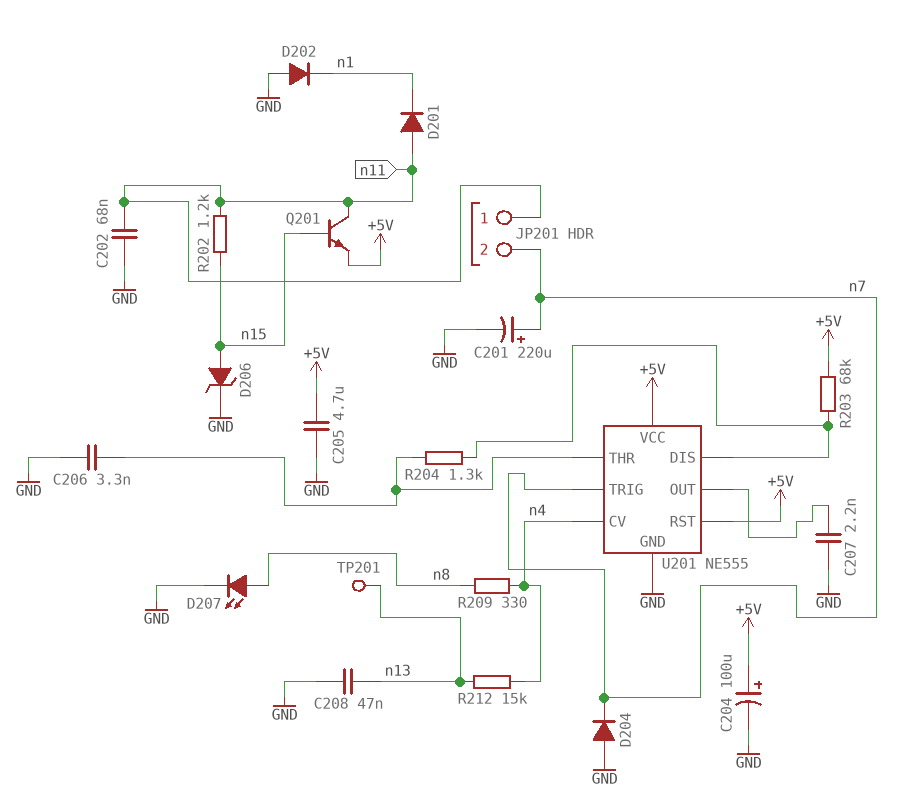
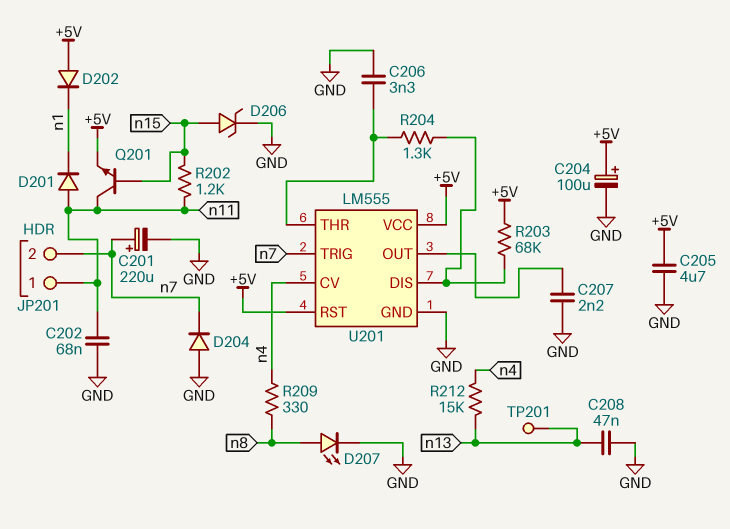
D202: diode (A GND, K n1) -> diode (A +5V, K n1)
U201: NE555 -> LM555

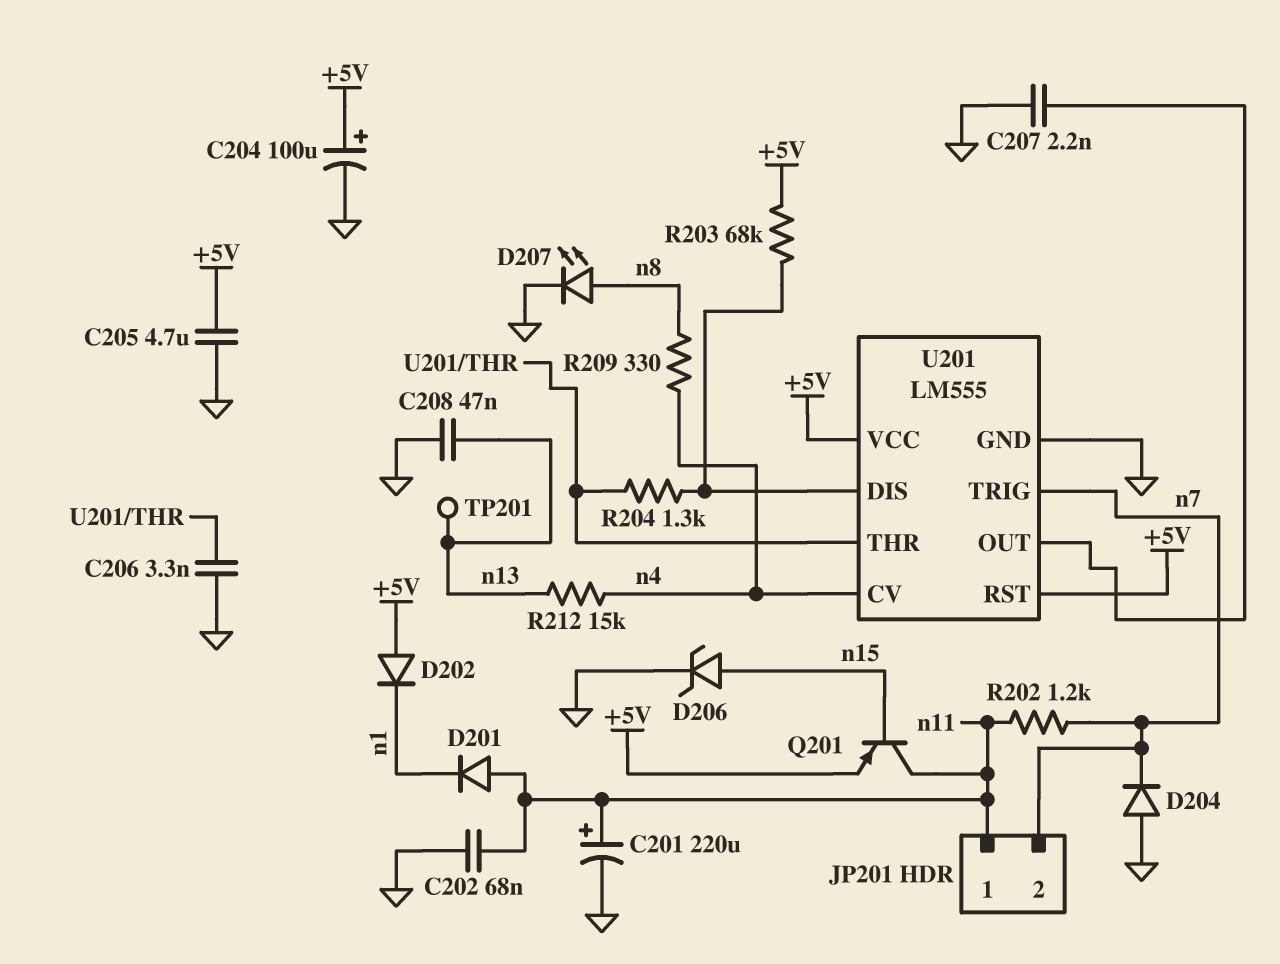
C201: 220uF (plus n7, minus GND) -> 220uF (plus n11, minus GND)
Q201: NPN (B n15, C n11, E +5V) -> PNP (B n15, C n11, E +5V)
R202: 1.2k (n11, n15) -> 1.2k (n7, n11)

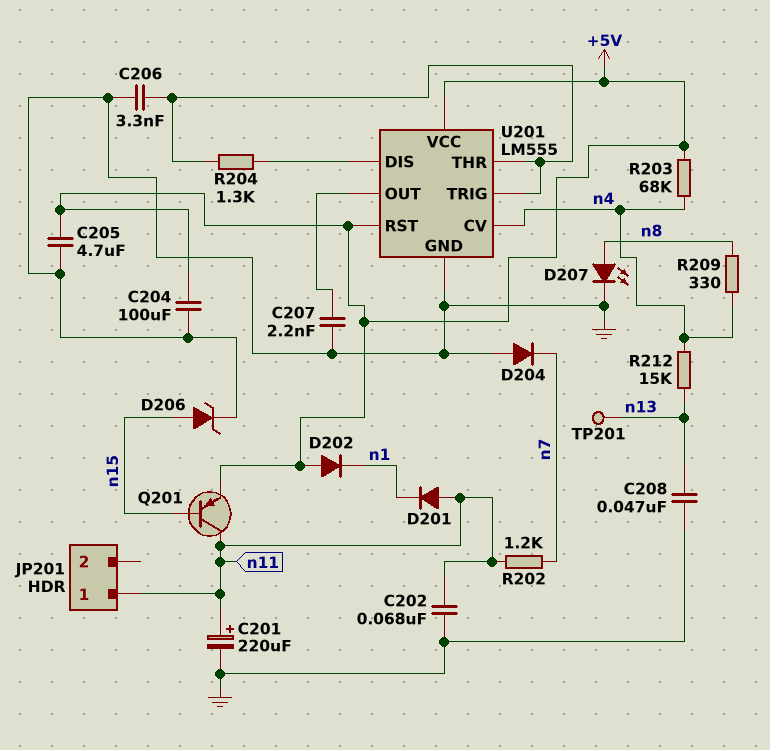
C204: 100uF (plus +5V, minus GND) -> 100uF (+5V, GND)
JP201 pin 2: n7 -> none
R203: 68k (+5V, U201/DIS) -> 68k (+5V, n4)
U201 pin TRIG: n7 -> U201/THR

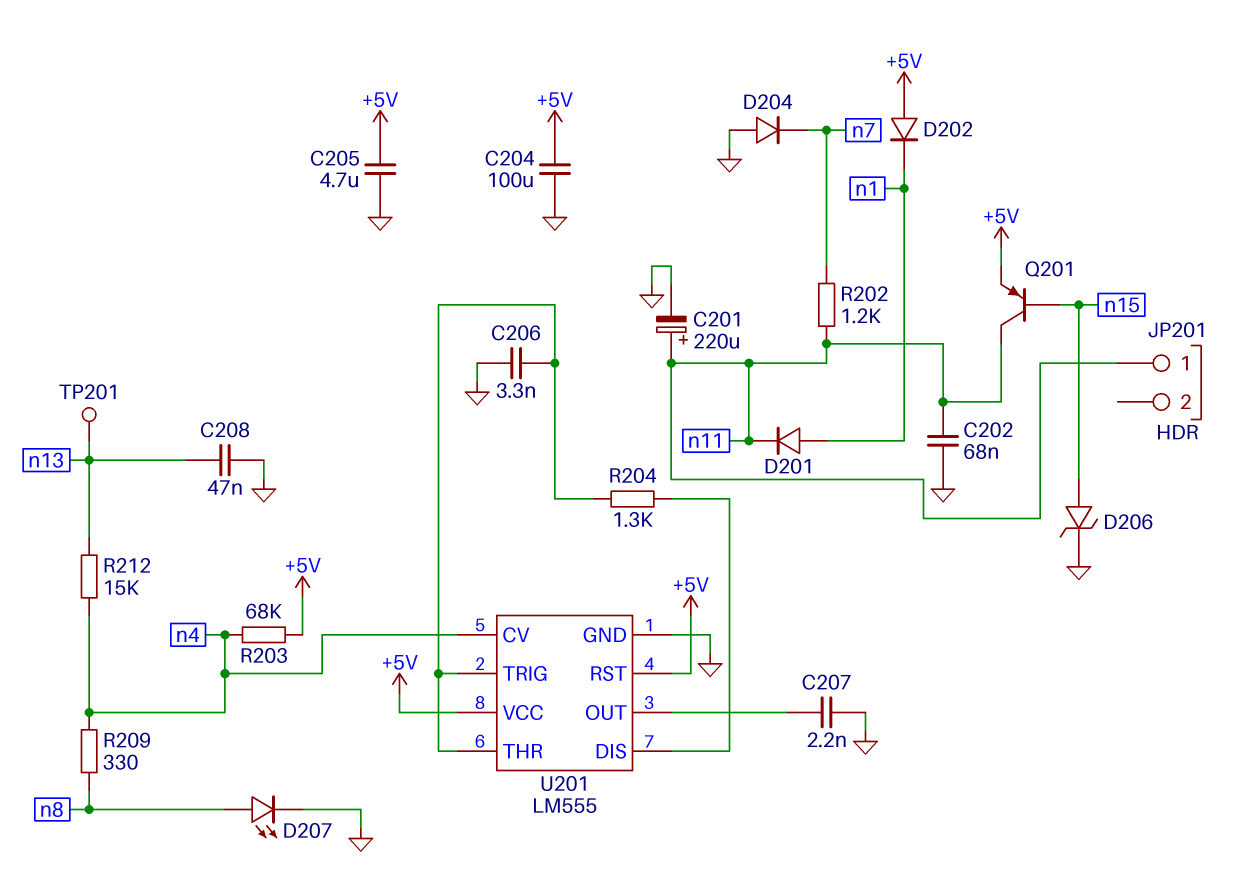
D201: diode (A n11, K n1) -> diode (A n1, K n11)

